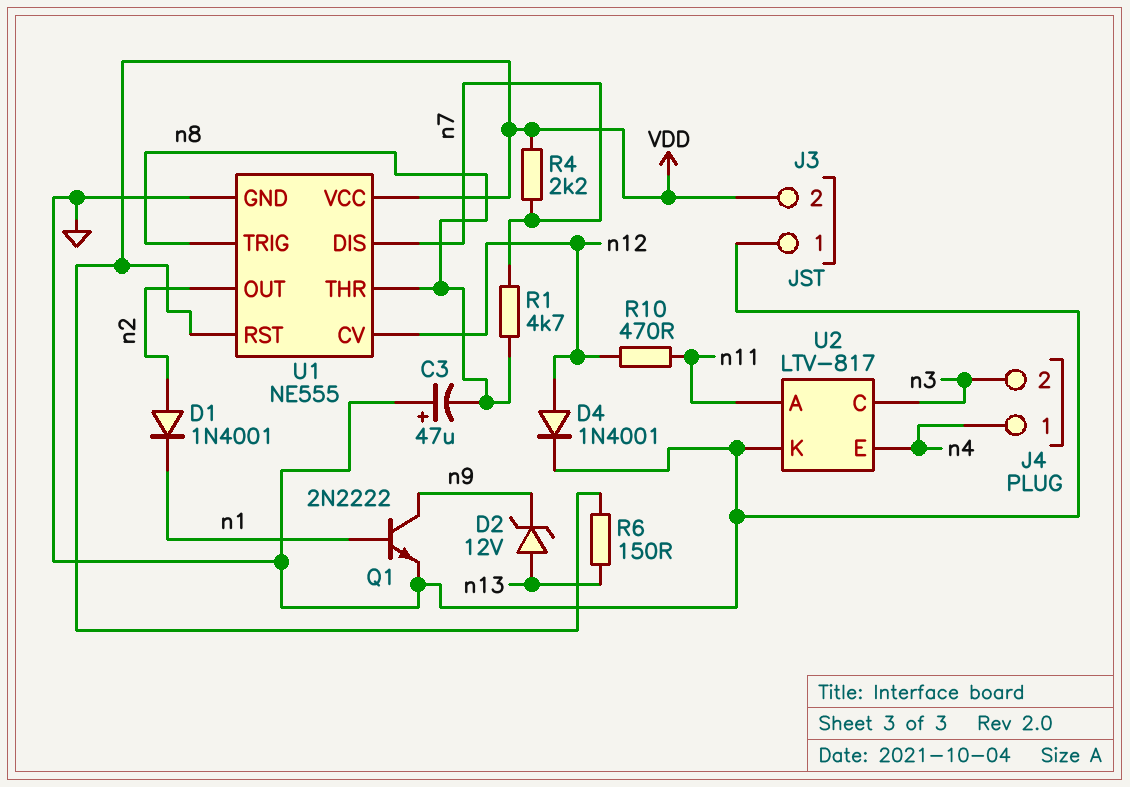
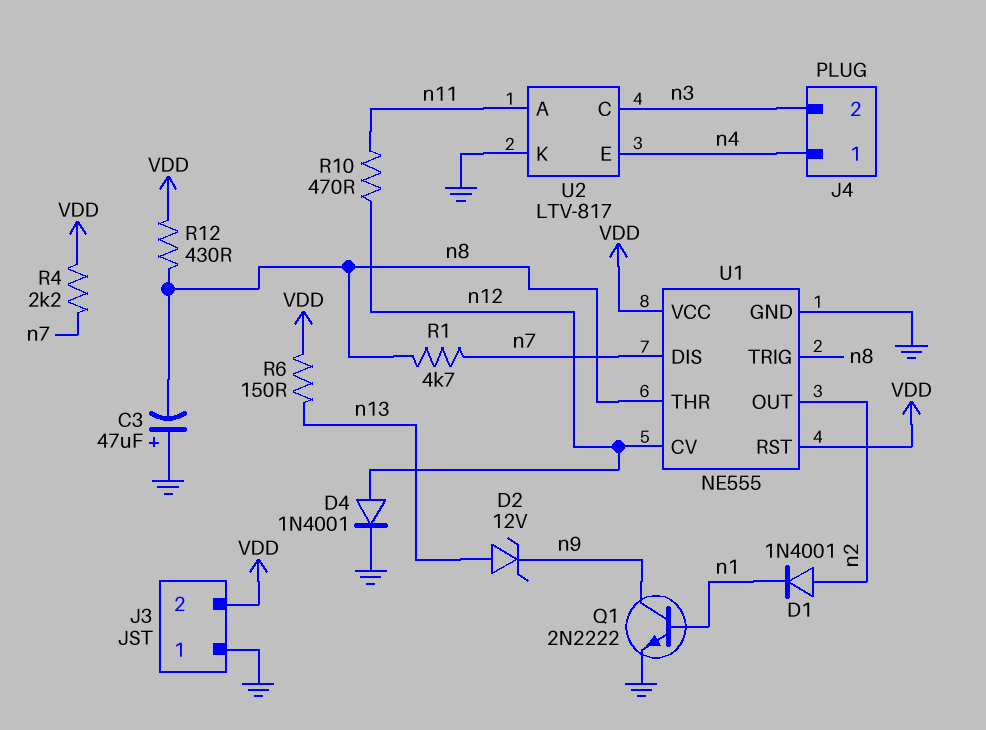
R12: none -> 430 (VDD, n8)

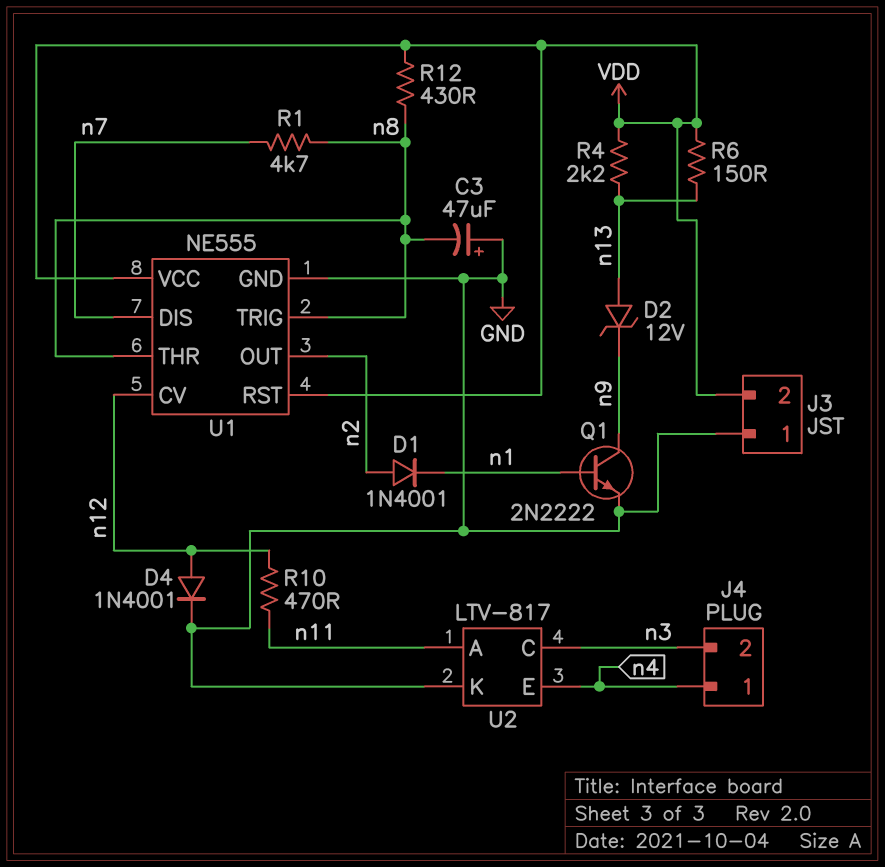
R4: 2.2k (VDD, n7) -> 2.2k (VDD, n13)

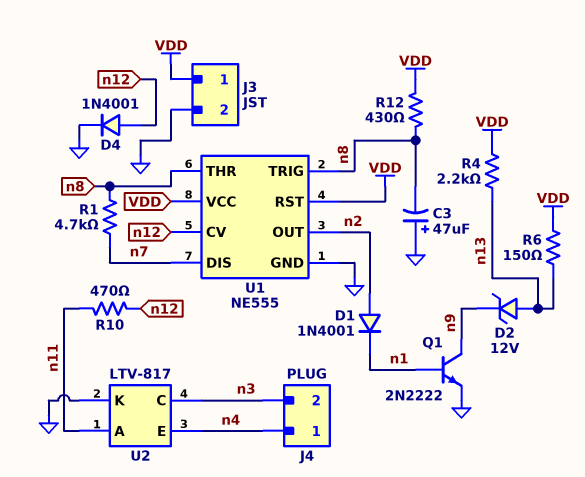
J3 pin 1: GND -> VDD
J3 pin 2: VDD -> GND

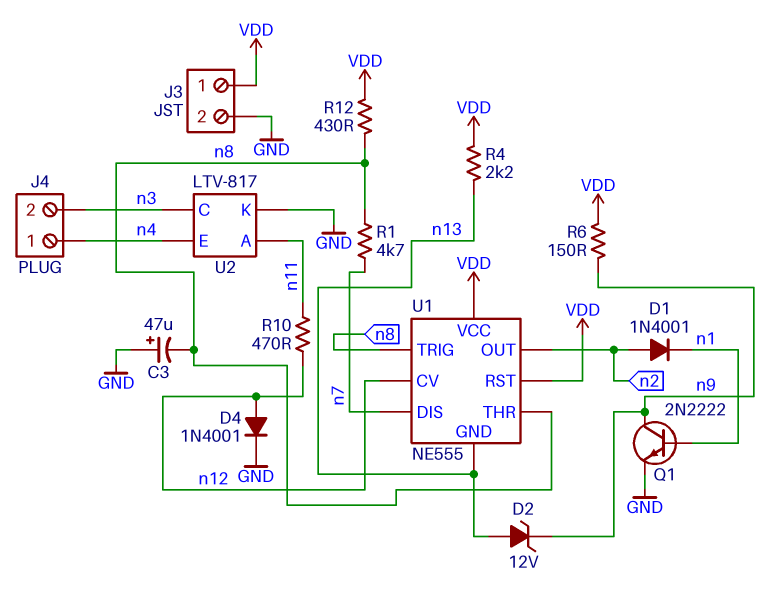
R6: 150 (VDD, n13) -> 150 (VDD, n9)
U1 pin GND: GND -> n13

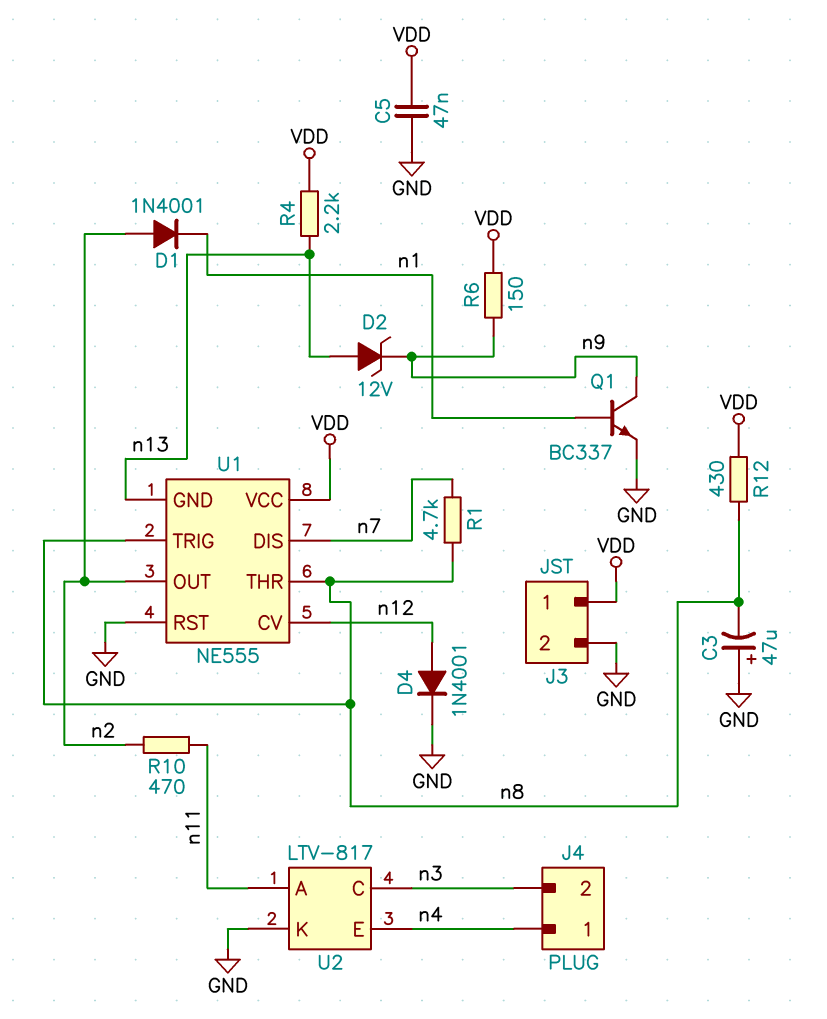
C5: none -> 47nF (GND, VDD)
Q1: NPN 2N2222 (B n1, C n9, E GND) -> NPN BC337 (B n1, C n9, E GND)
R10: 470 (n11, n12) -> 470 (n2, n11)
U1 pin RST: VDD -> GND

